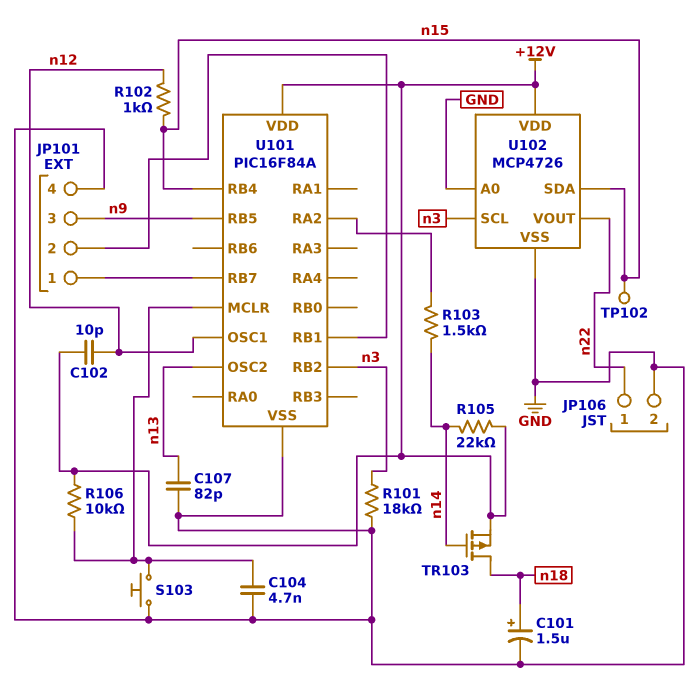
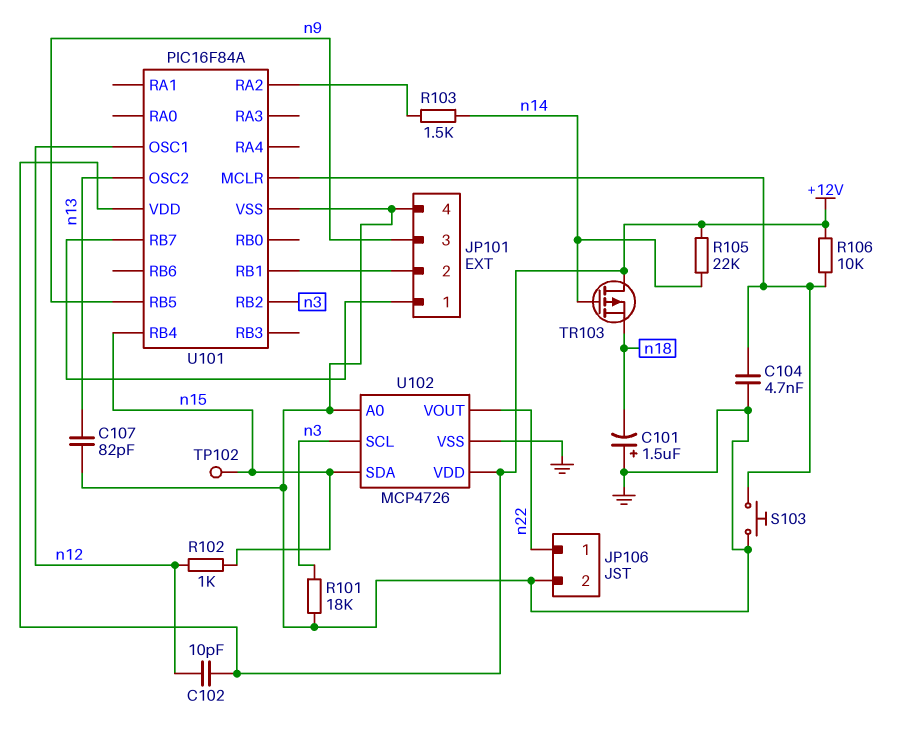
C101: 1.5uF (plus n18, minus GND) -> 1.5uF (plus GND, minus n18)
TR103: PMOS (G n14, D n18, S +12V) -> PMOS (G n14, D +12V, S n18)

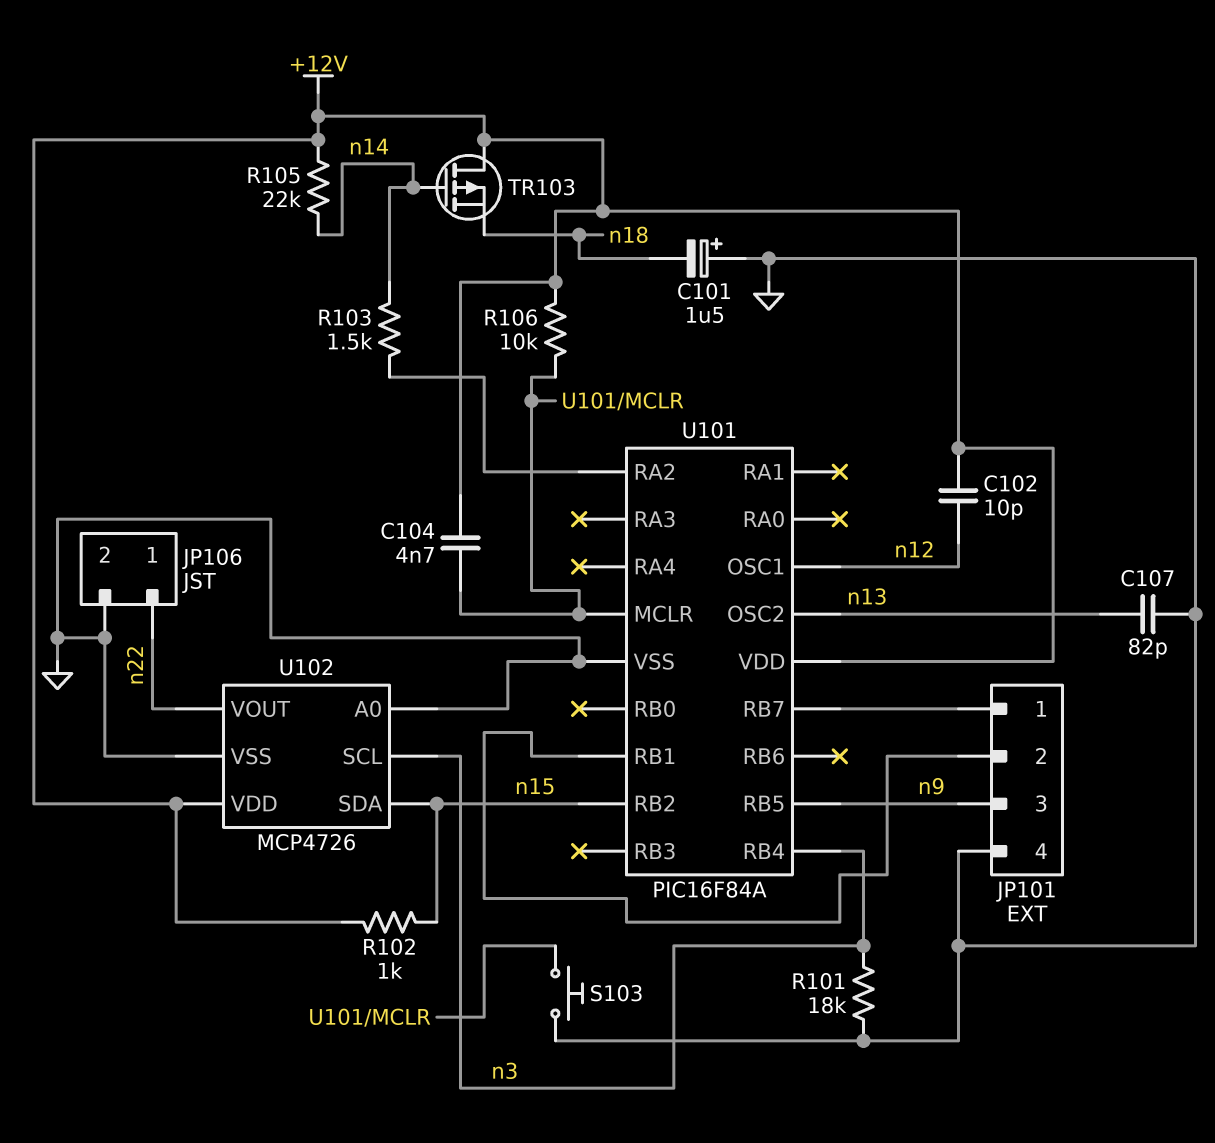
C104: 4.7nF (GND, U101/MCLR) -> 4.7nF (+12V, U101/MCLR)
R102: 1k (n12, n15) -> 1k (+12V, n15)
TP102: test point (n15) -> none
U101 pin RB2: n3 -> n15
U101 pin RB4: n15 -> n3

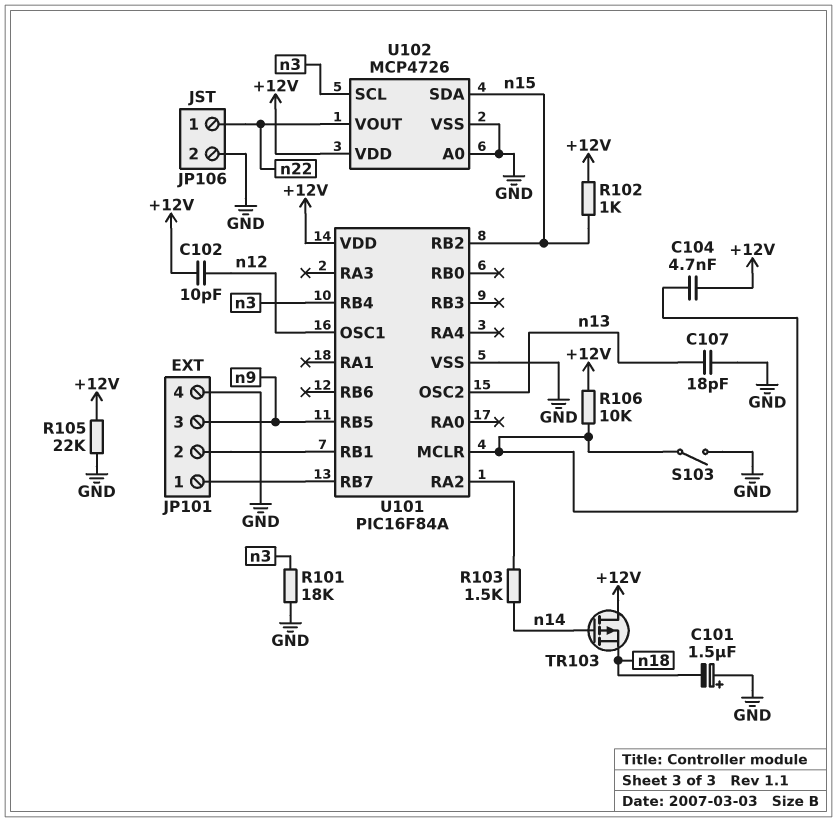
C107: 82pF (GND, n13) -> 18pF (GND, n13)
R105: 22k (+12V, n14) -> 22k (+12V, GND)
S103: button (GND, U101/MCLR) -> switch (GND, U101/MCLR)

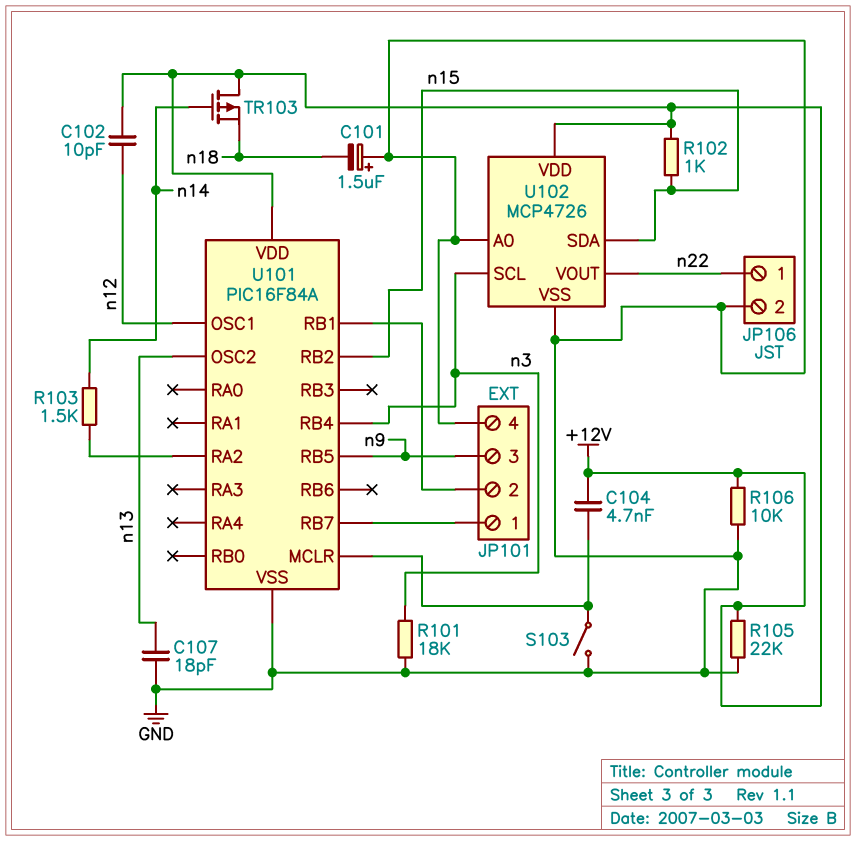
R106: 10k (+12V, U101/MCLR) -> 10k (+12V, GND)

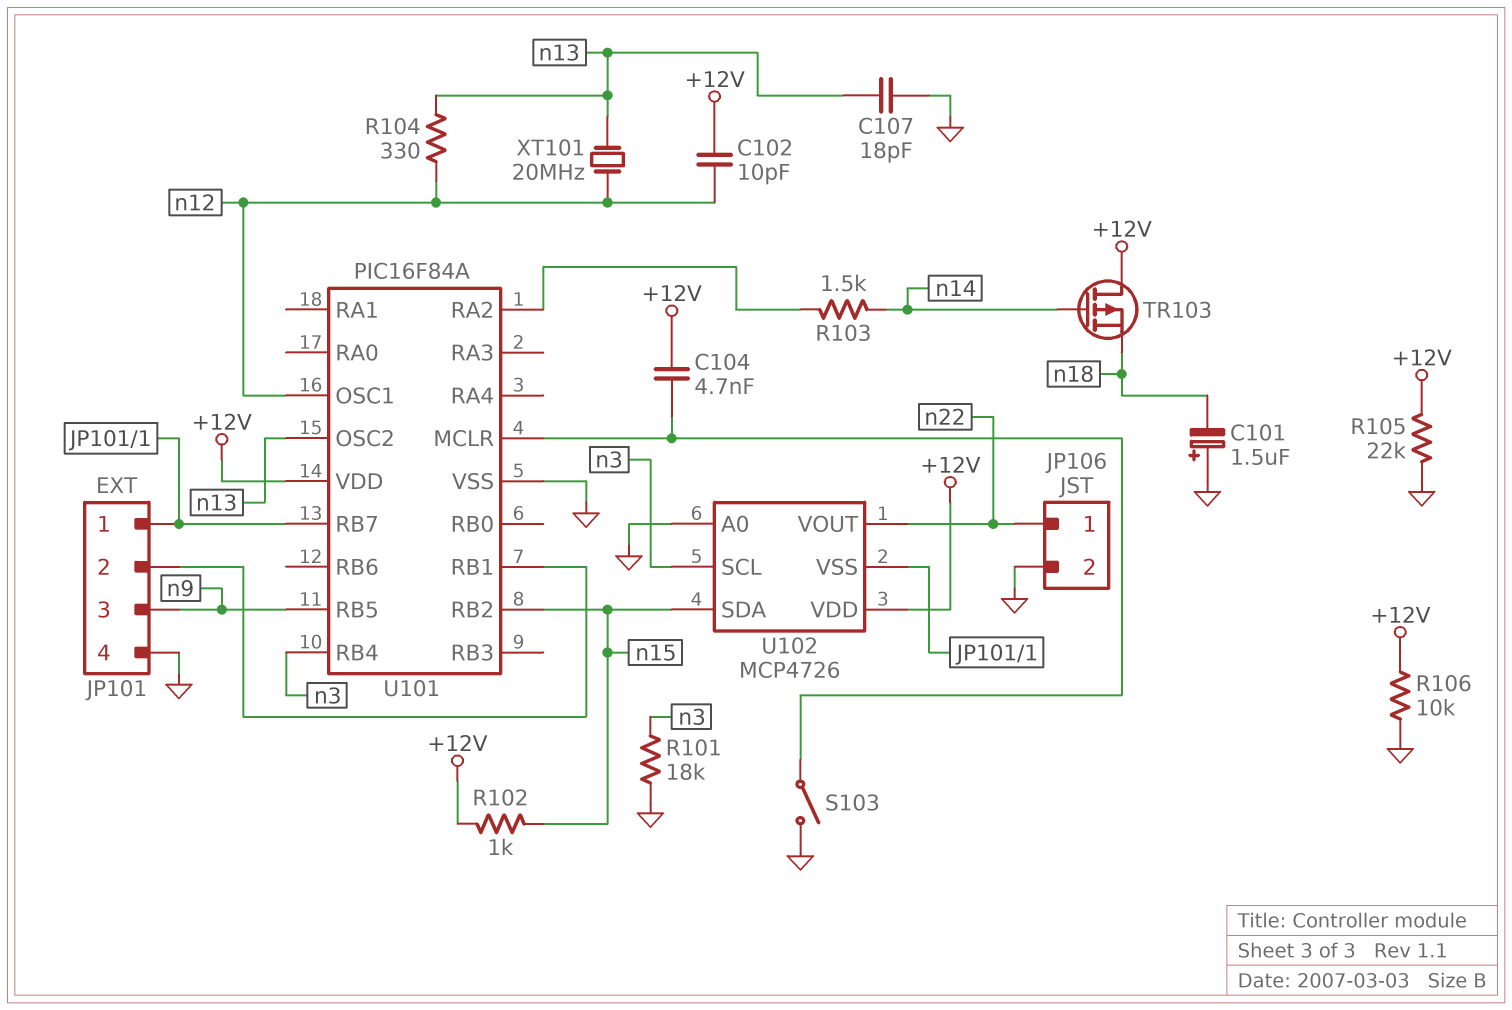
R104: none -> 330 (n12, n13)
U102 pin VSS: GND -> JP101/1
XT101: none -> 20MHz (n12, n13)

